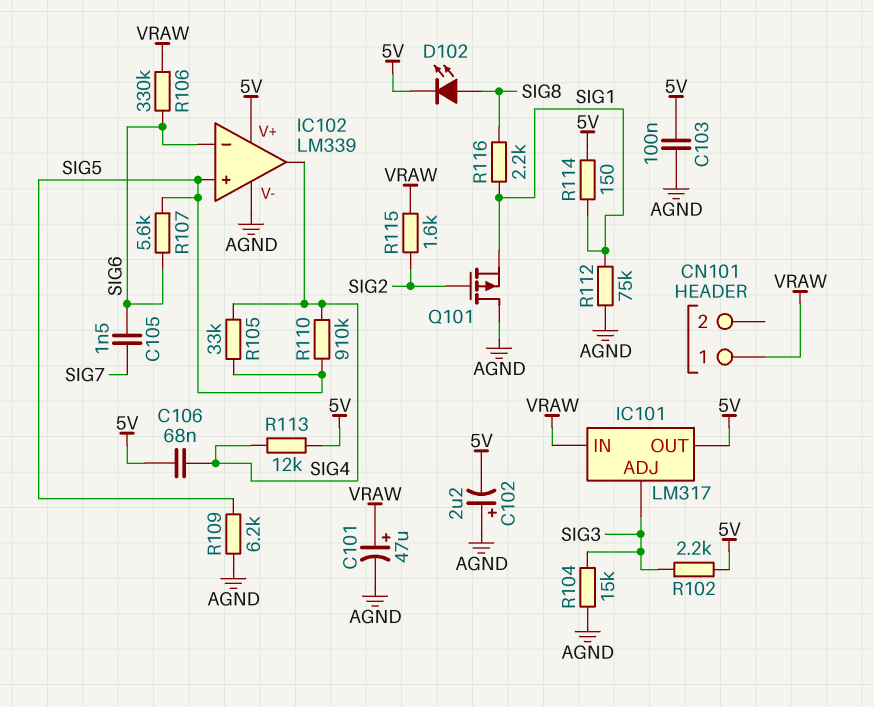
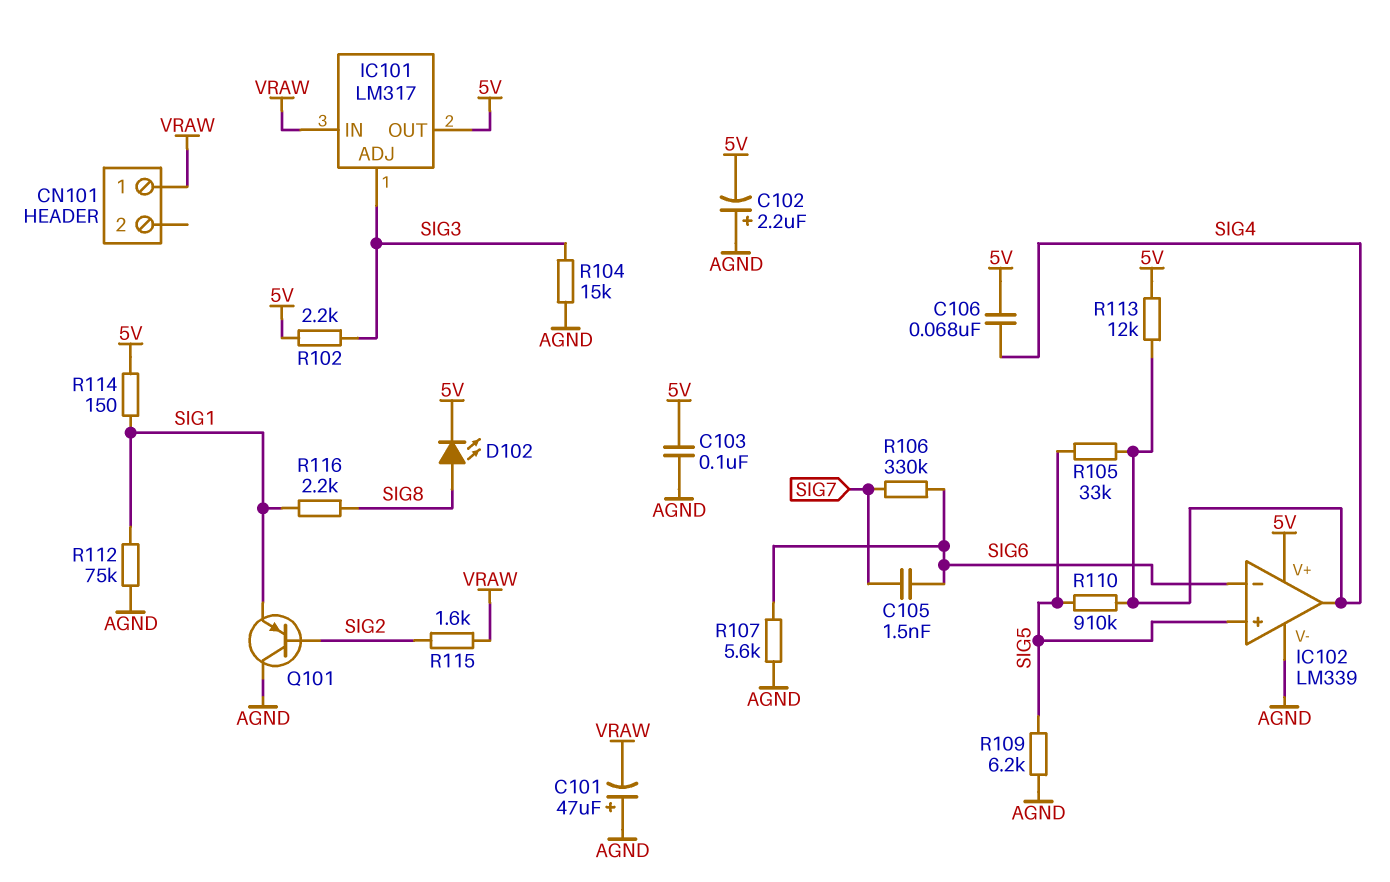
C101: 47uF (plus VRAW, minus AGND) -> 47uF (plus AGND, minus VRAW)
Q101: PMOS (G SIG2, D AGND, S SIG1) -> PNP (B SIG2, C AGND, E SIG1)
R106: 330k (SIG6, VRAW) -> 330k (SIG6, SIG7)
R107: 5.6k (SIG5, SIG6) -> 5.6k (AGND, SIG6)

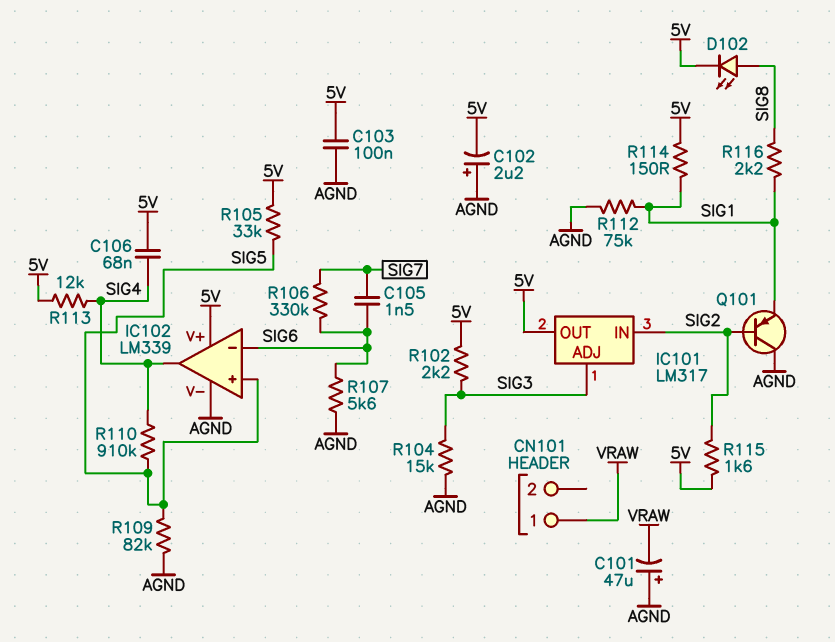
IC101 pin IN: VRAW -> SIG2
R105: 33k (SIG4, SIG5) -> 33k (5V, SIG5)
R109: 6.2k (AGND, SIG5) -> 82k (AGND, SIG5)
R115: 1.6k (SIG2, VRAW) -> 1.6k (5V, SIG2)

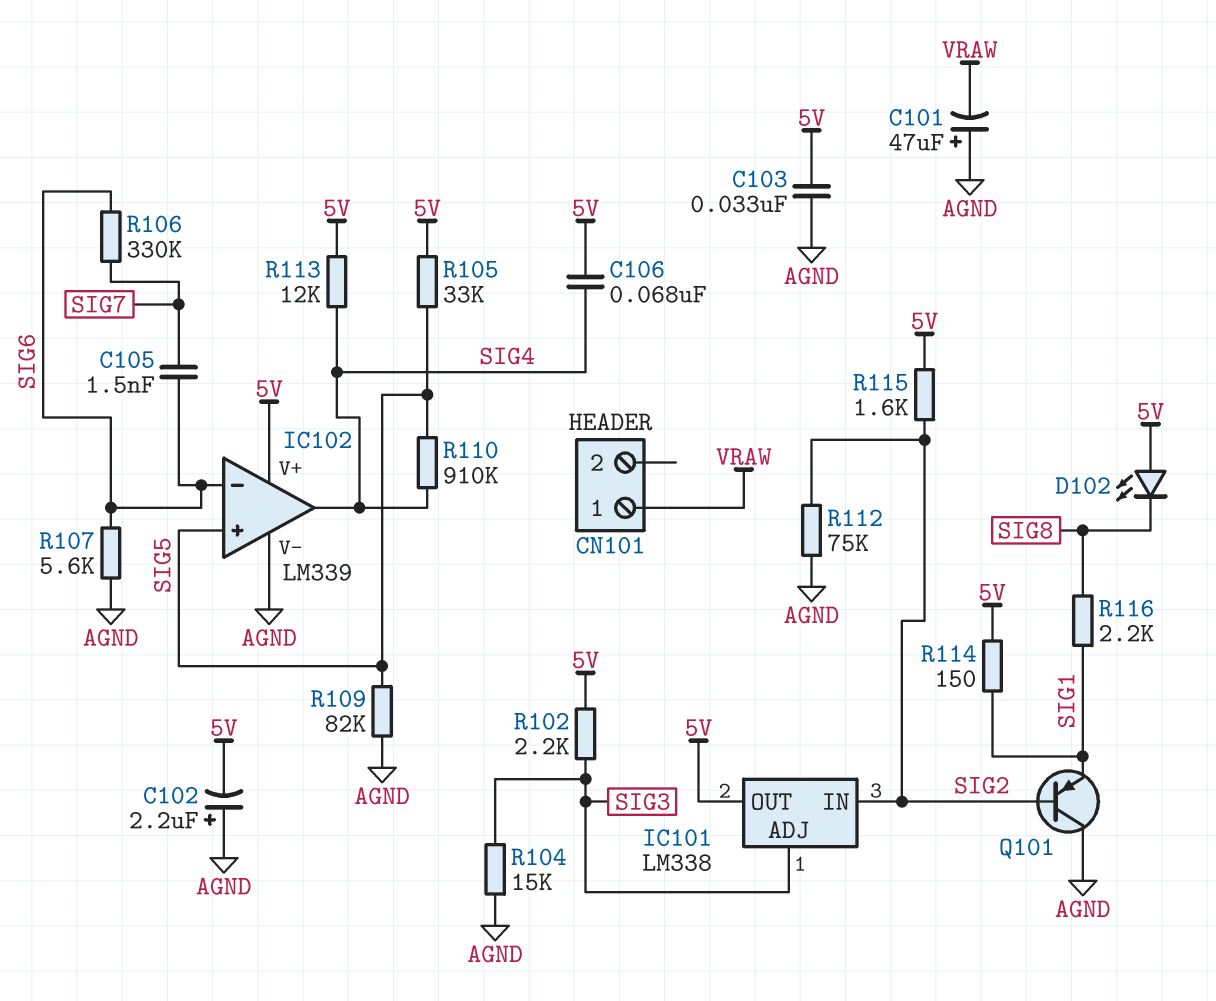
C103: 100nF (5V, AGND) -> 33nF (5V, AGND)
D102: LED (A SIG8, K 5V) -> LED (A 5V, K SIG8)
IC101: LM317 -> LM338
R112: 75k (AGND, SIG1) -> 75k (AGND, SIG2)

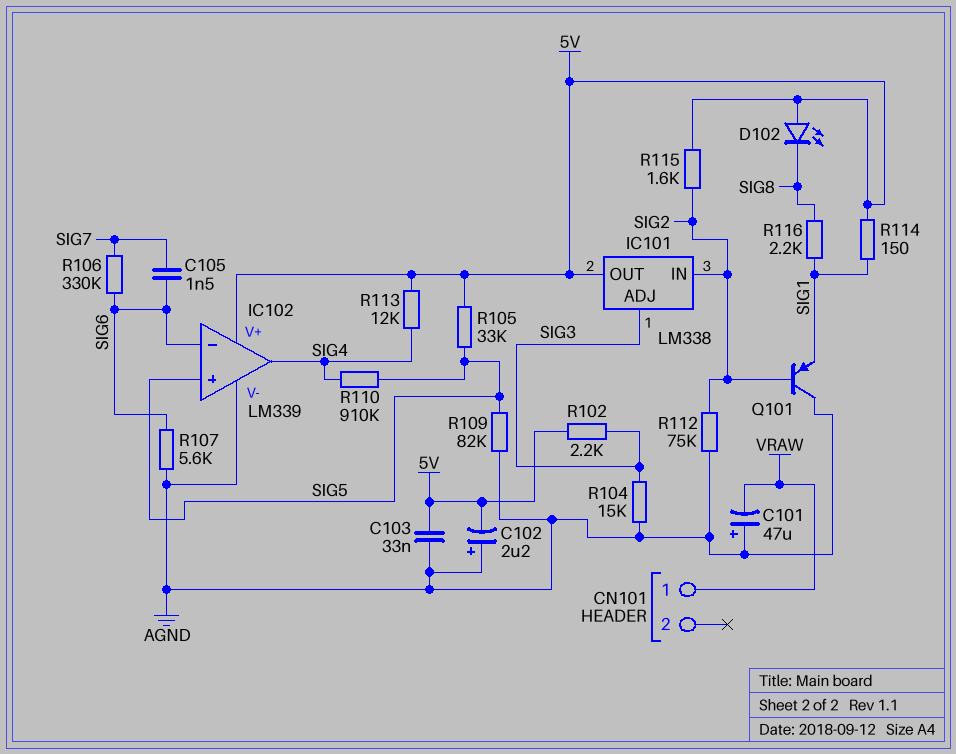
C106: 68nF (5V, SIG4) -> none

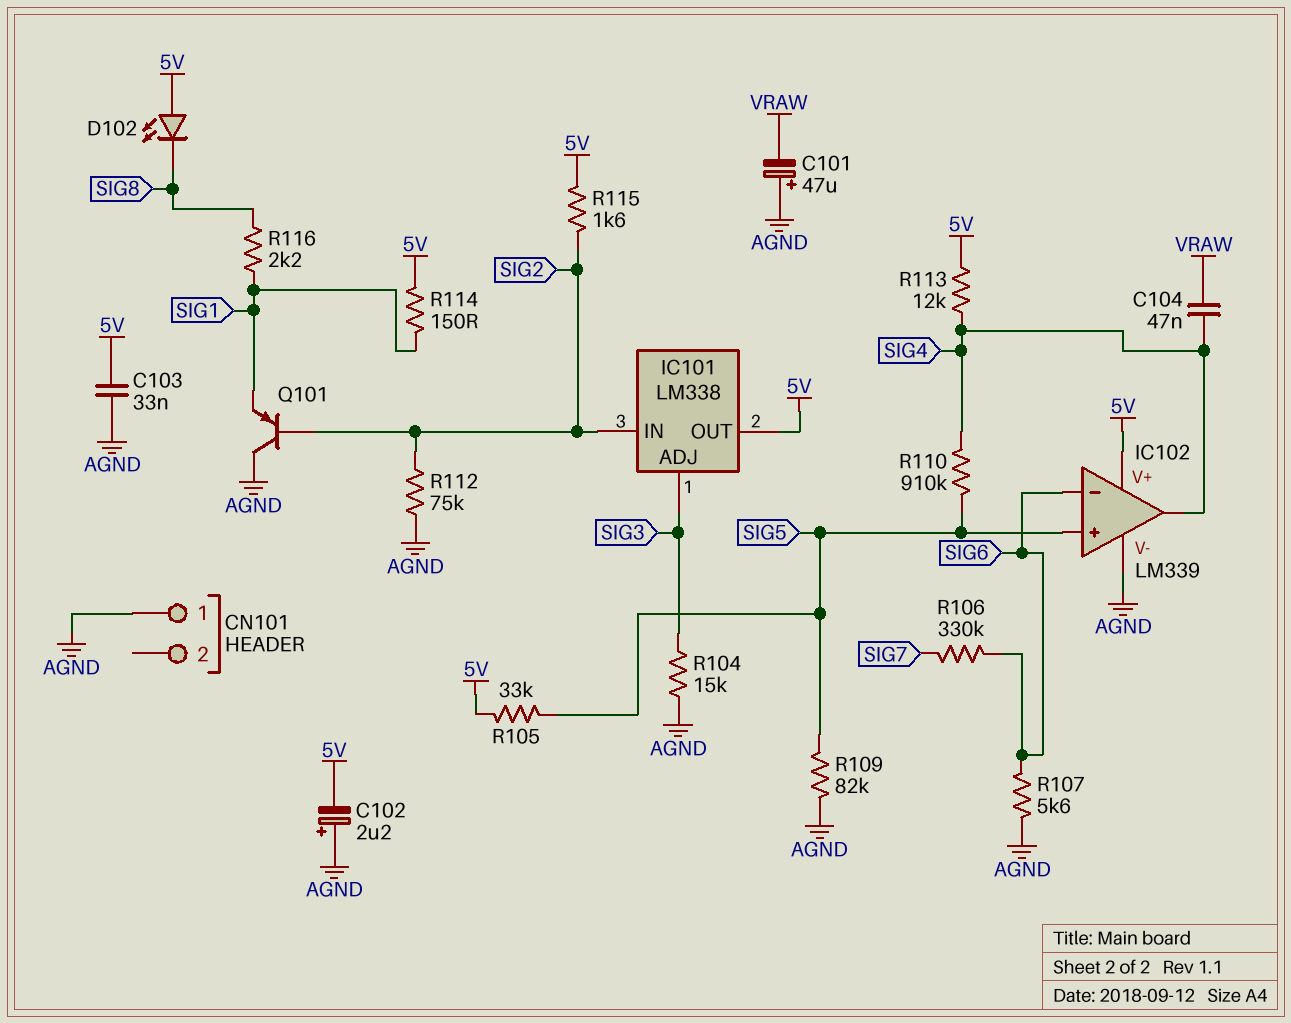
C104: none -> 47nF (SIG4, VRAW)
C105: 1.5nF (SIG6, SIG7) -> none
CN101 pin 1: VRAW -> AGND
R102: 2.2k (5V, SIG3) -> none

